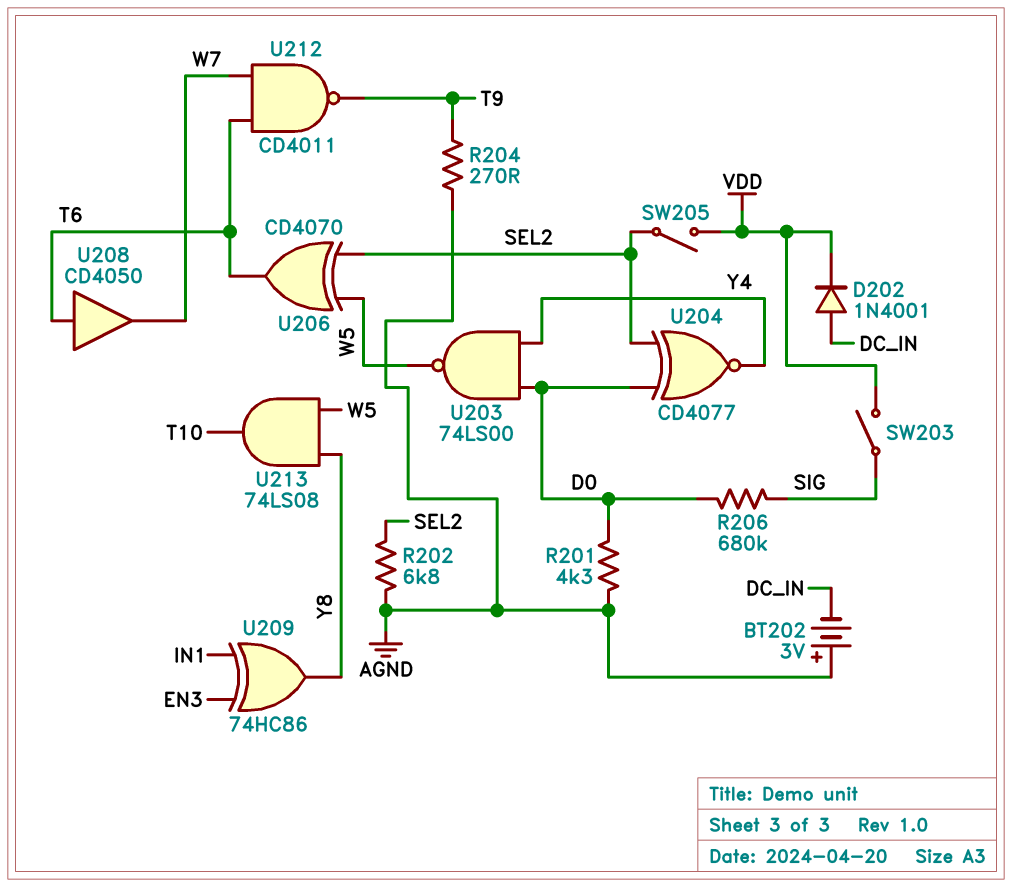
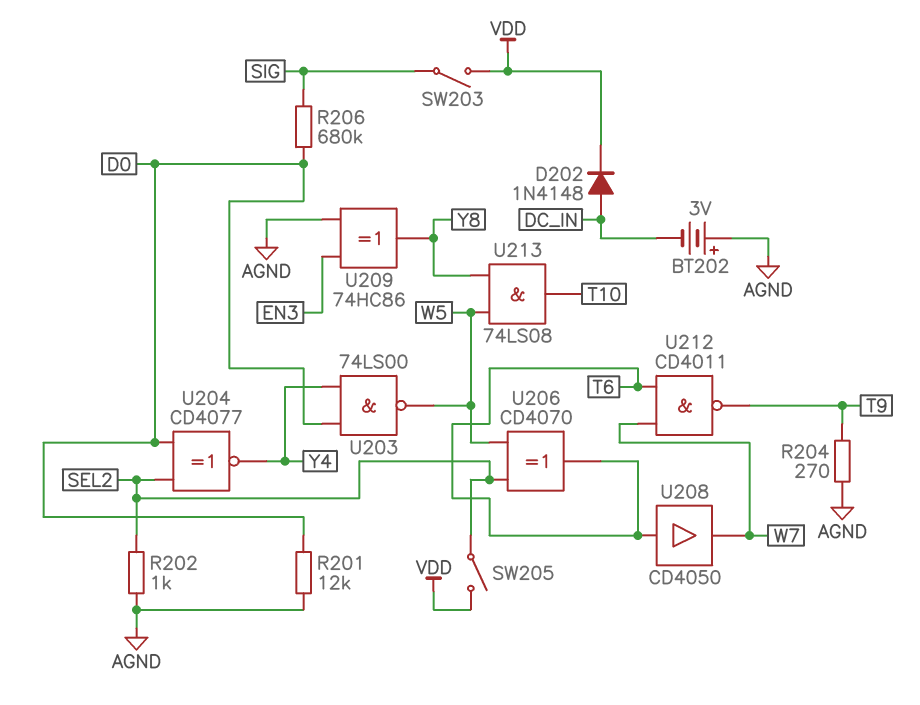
D202: diode 1N4001 (A DC_IN, K VDD) -> diode 1N4148 (A DC_IN, K VDD)
R201: 4.3k (AGND, D0) -> 12k (AGND, D0)
R202: 6.8k (AGND, SEL2) -> 1k (AGND, SEL2)
U209: XOR 74HC86 (in EN3, in IN1, out Y8) -> XOR 74HC86 (in AGND, in EN3, out Y8)

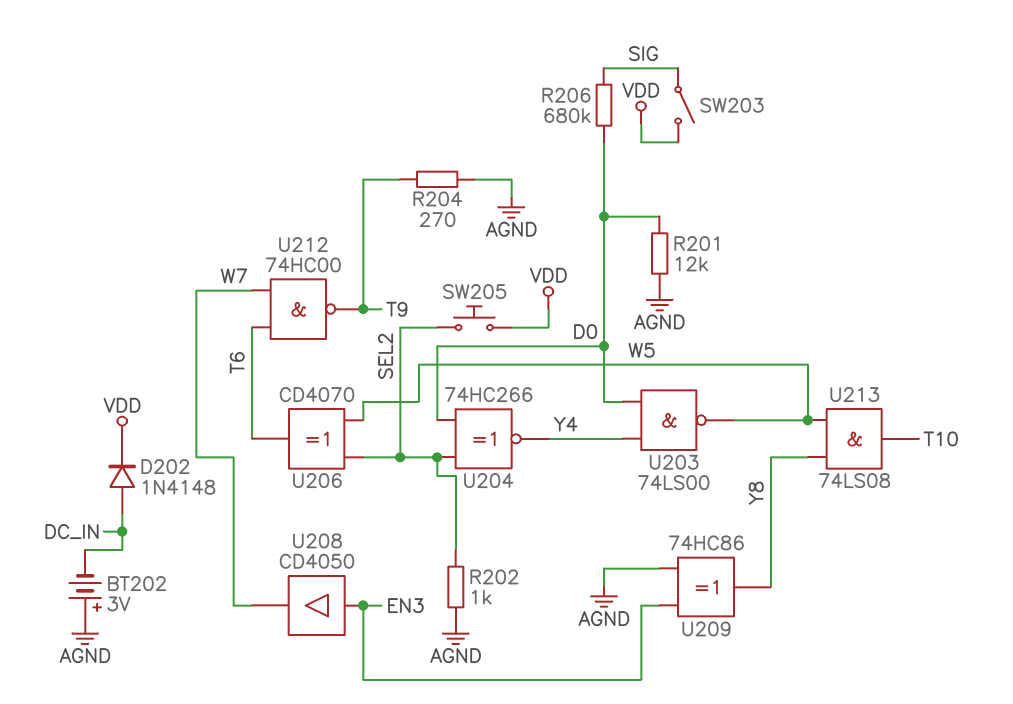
SW205: switch (SEL2, VDD) -> button (SEL2, VDD)
U204: XNOR CD4077 (in D0, in SEL2, out Y4) -> XNOR 74HC266 (in D0, in SEL2, out Y4)
U208: buffer CD4050 (in T6, out W7) -> buffer CD4050 (in EN3, out W7)
U212: NAND CD4011 (in T6, in W7, out T9) -> NAND 74HC00 (in T6, in W7, out T9)

